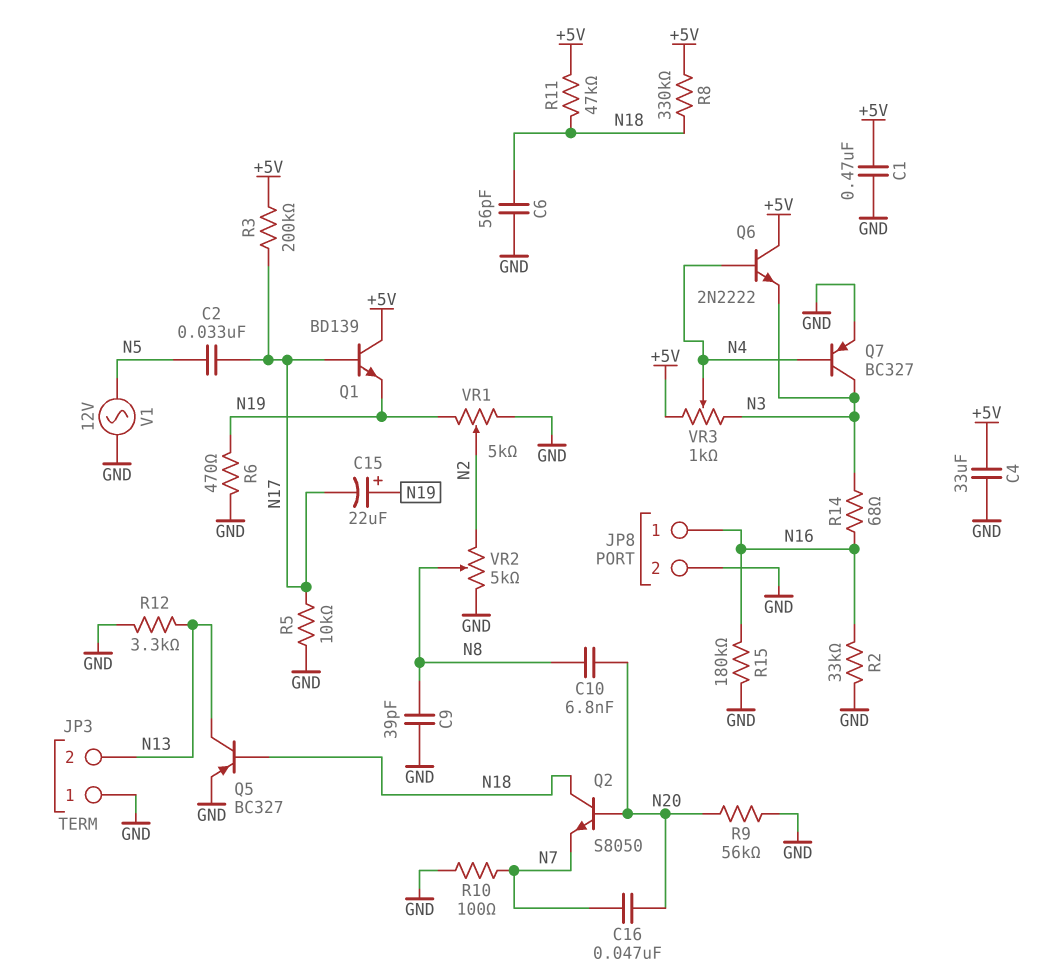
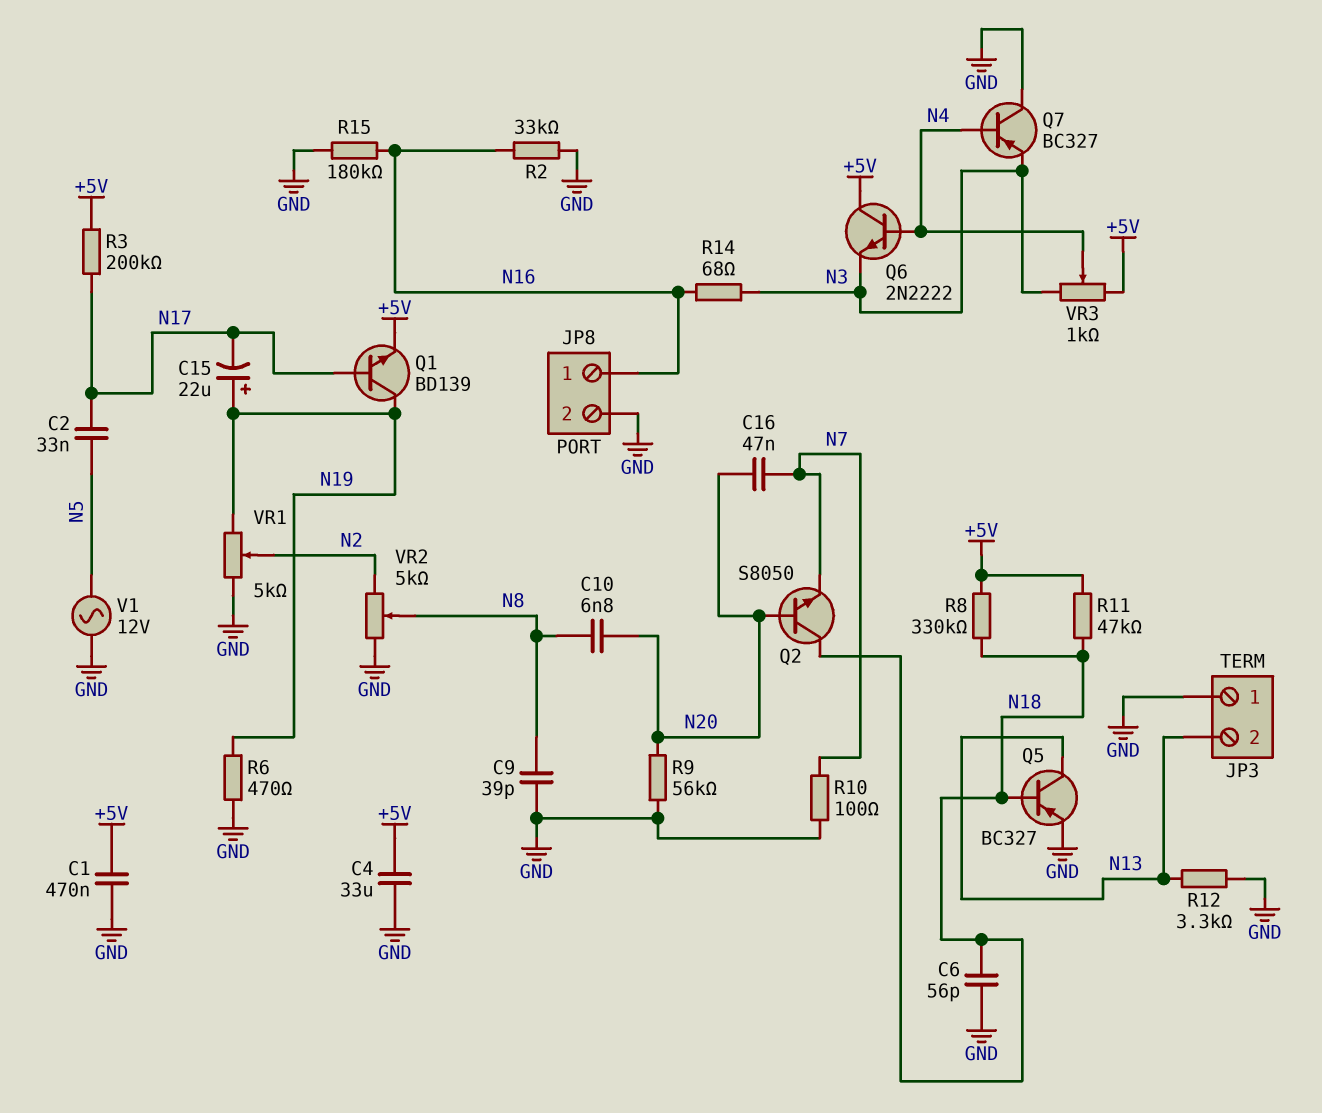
Q1: NPN BD139 (B N17, C +5V, E N19) -> NPN BD139 (B N17, C N19, E +5V)
Q7: PNP BC327 (B N4, C N3, E GND) -> PNP BC327 (B N4, C GND, E N3)
R5: 10k (GND, N17) -> none

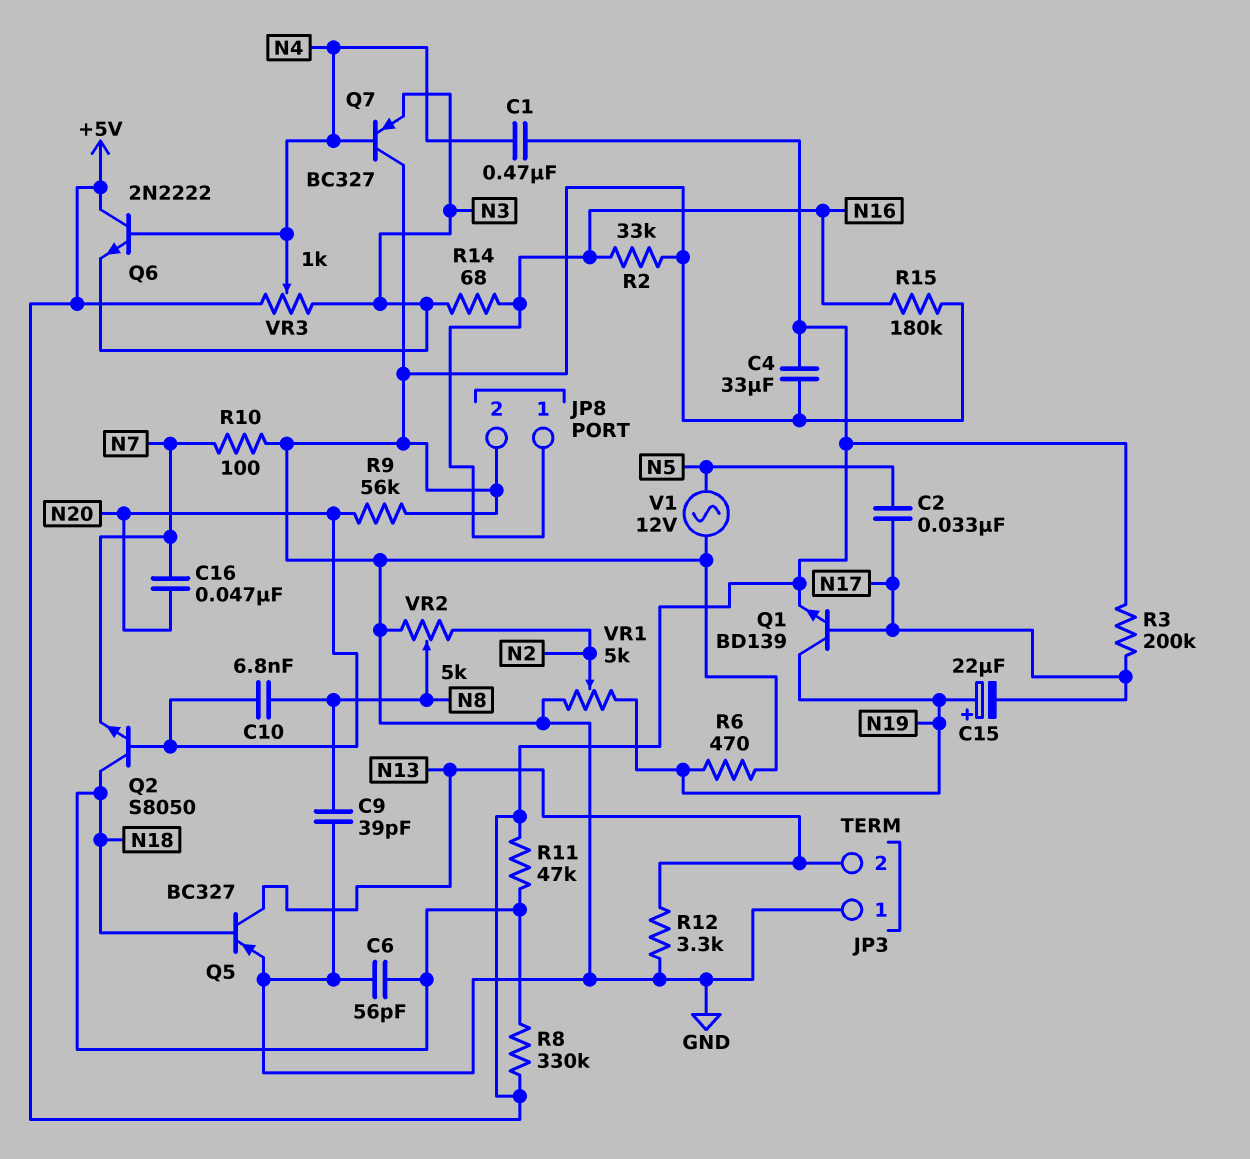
C1: 470nF (+5V, GND) -> 470nF (+5V, N4)

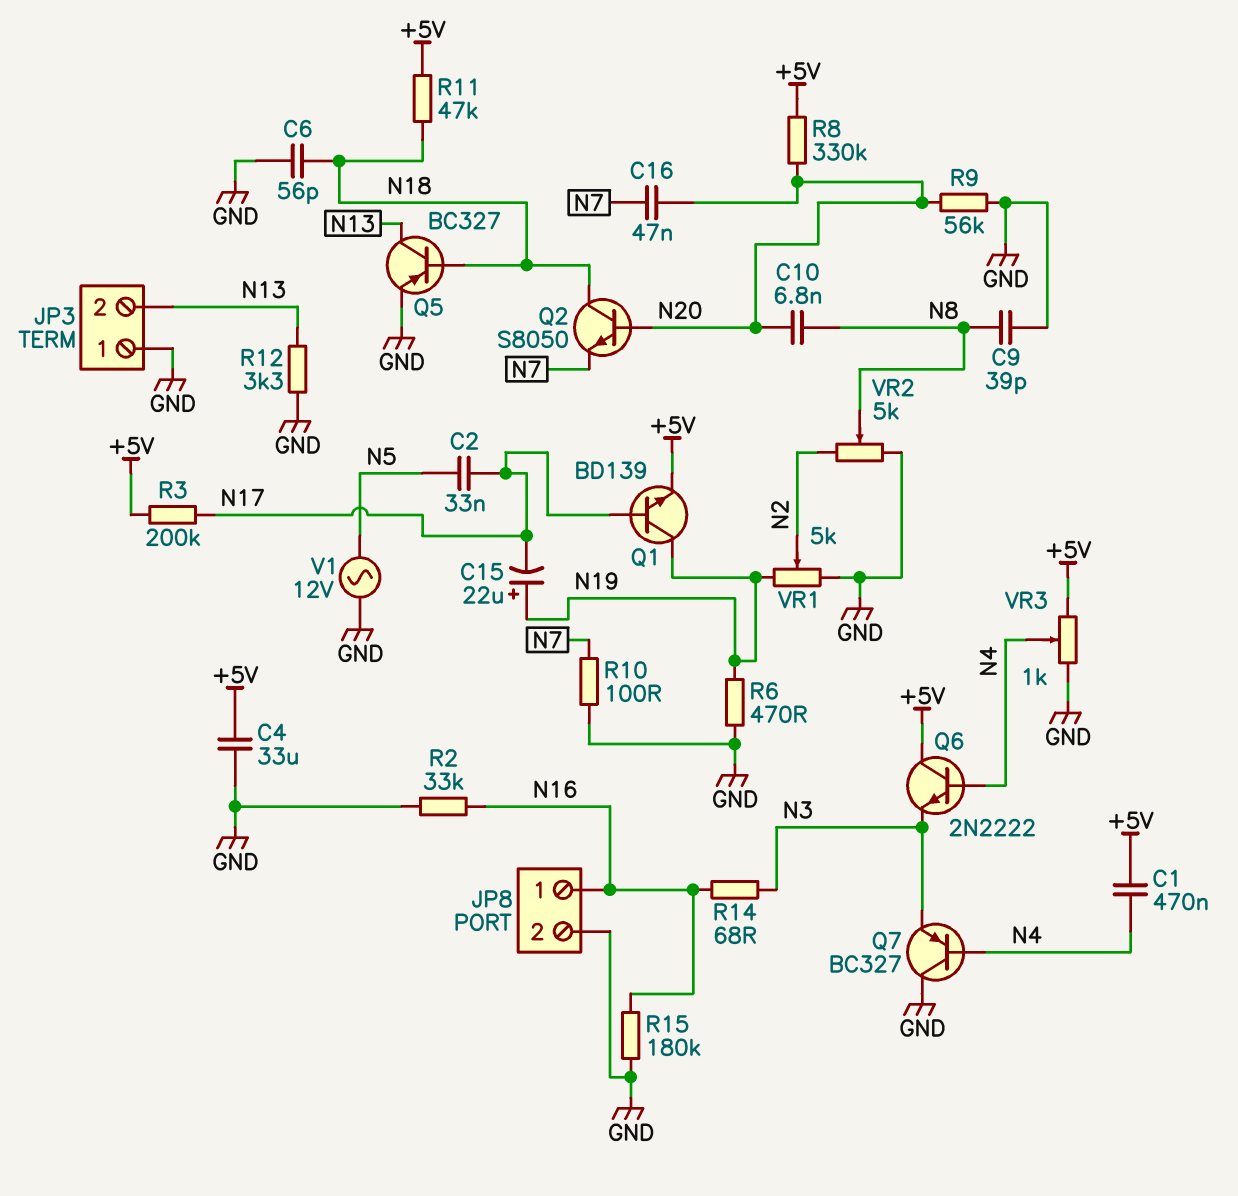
R8: 330k (+5V, N18) -> 330k (+5V, N20)
VR3: 1k (+5V, N3, wiper N4) -> 1k (+5V, GND, wiper N4)

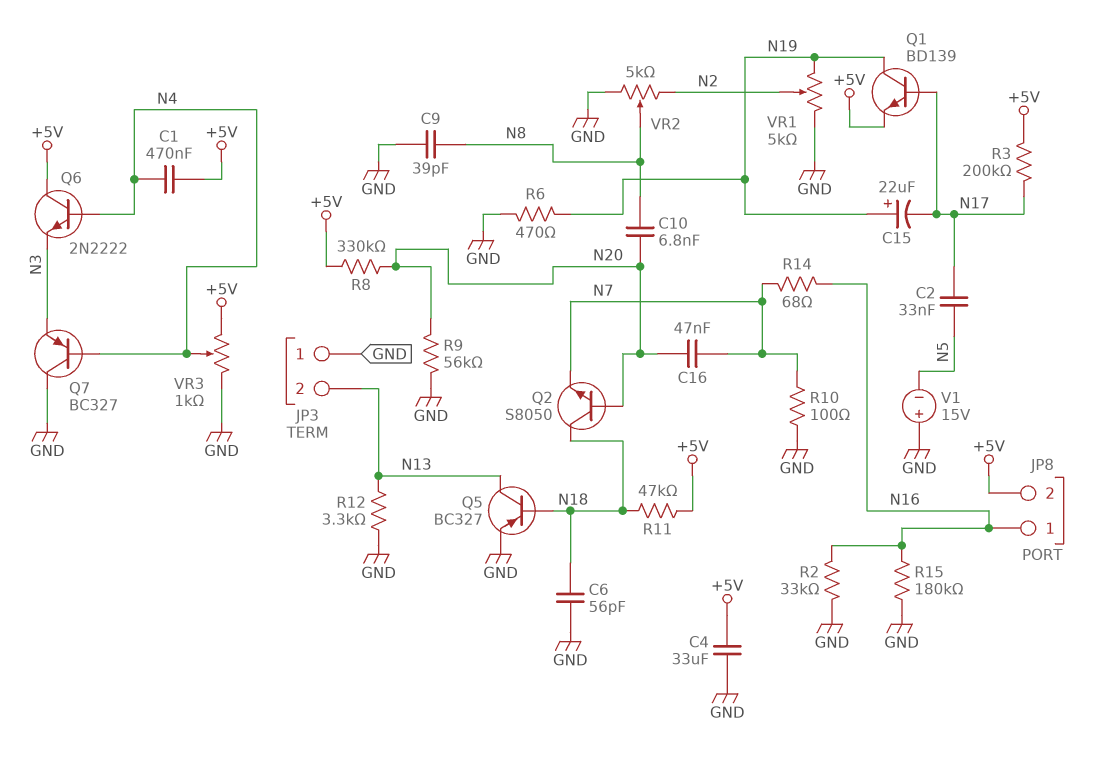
JP8 pin 2: GND -> +5V
R14: 68 (N3, N16) -> 68 (N7, N16)
V1: AC 12V (GND, N5) -> 15V (plus GND, minus N5)

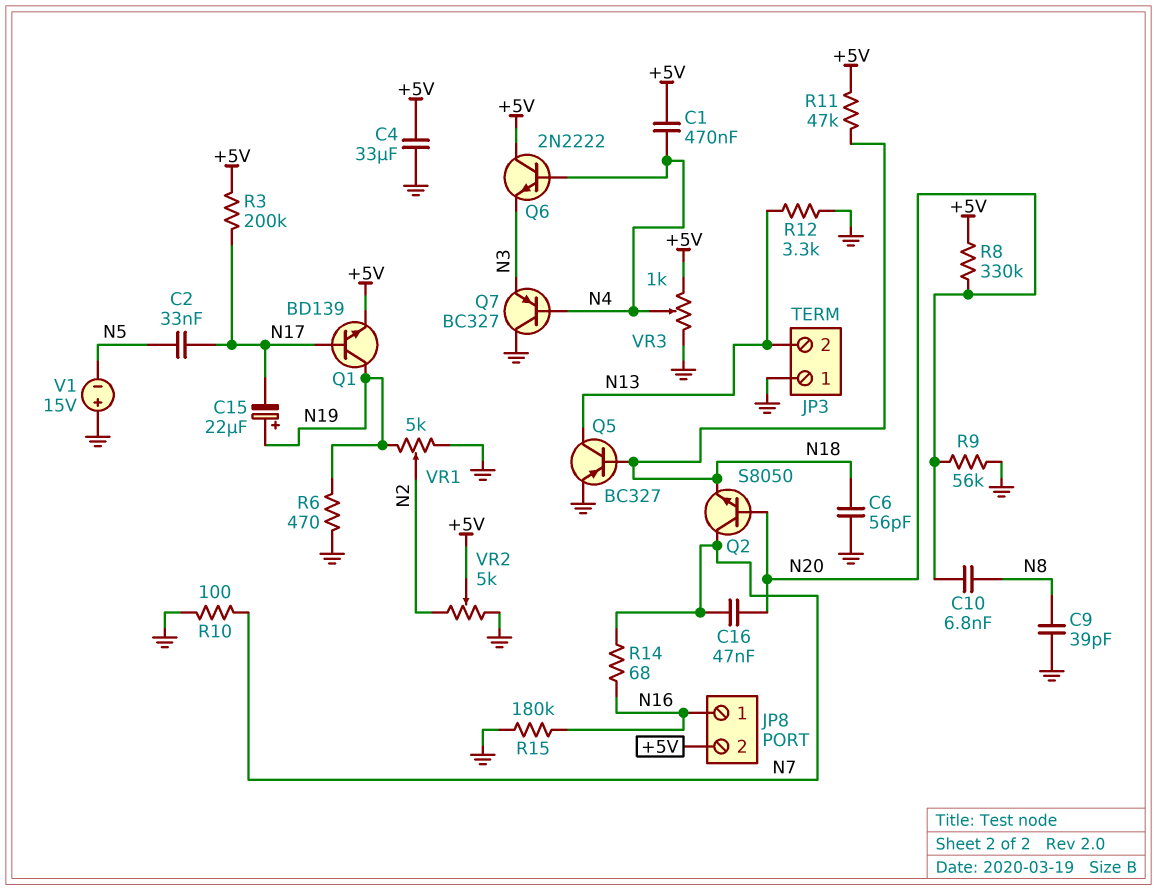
Q2: NPN S8050 (B N20, C N18, E N7) -> NPN S8050 (B N20, C N7, E N18)
R2: 33k (GND, N16) -> none
VR2: 5k (GND, N2, wiper N8) -> 5k (GND, N2, wiper +5V)

